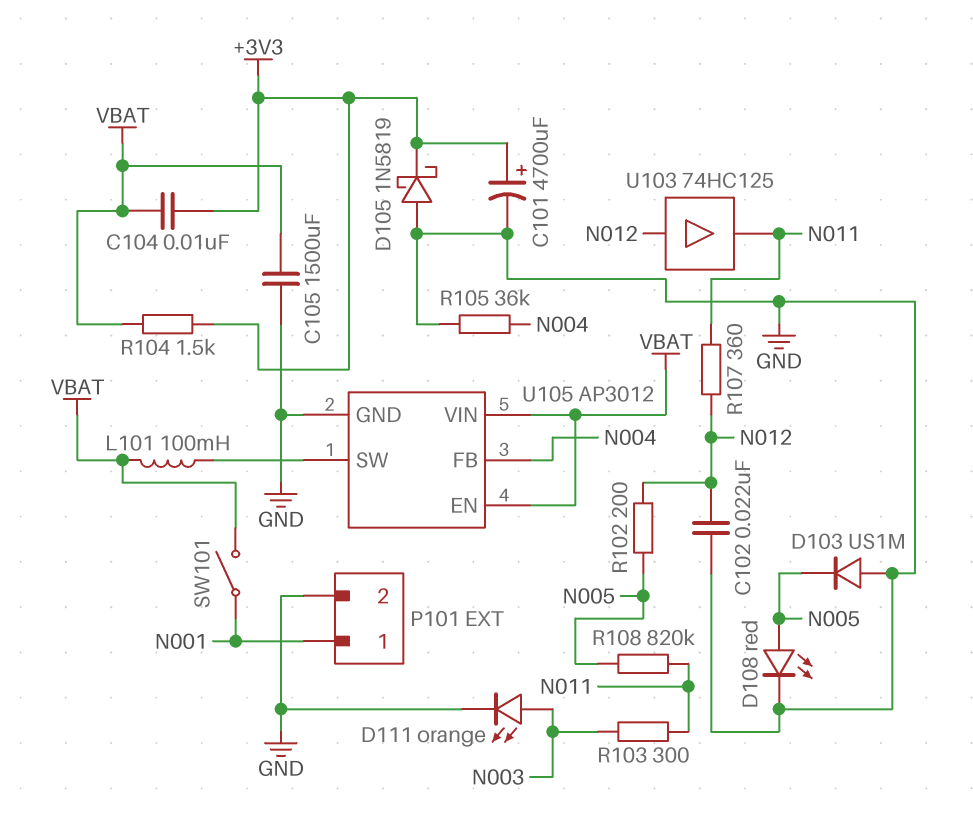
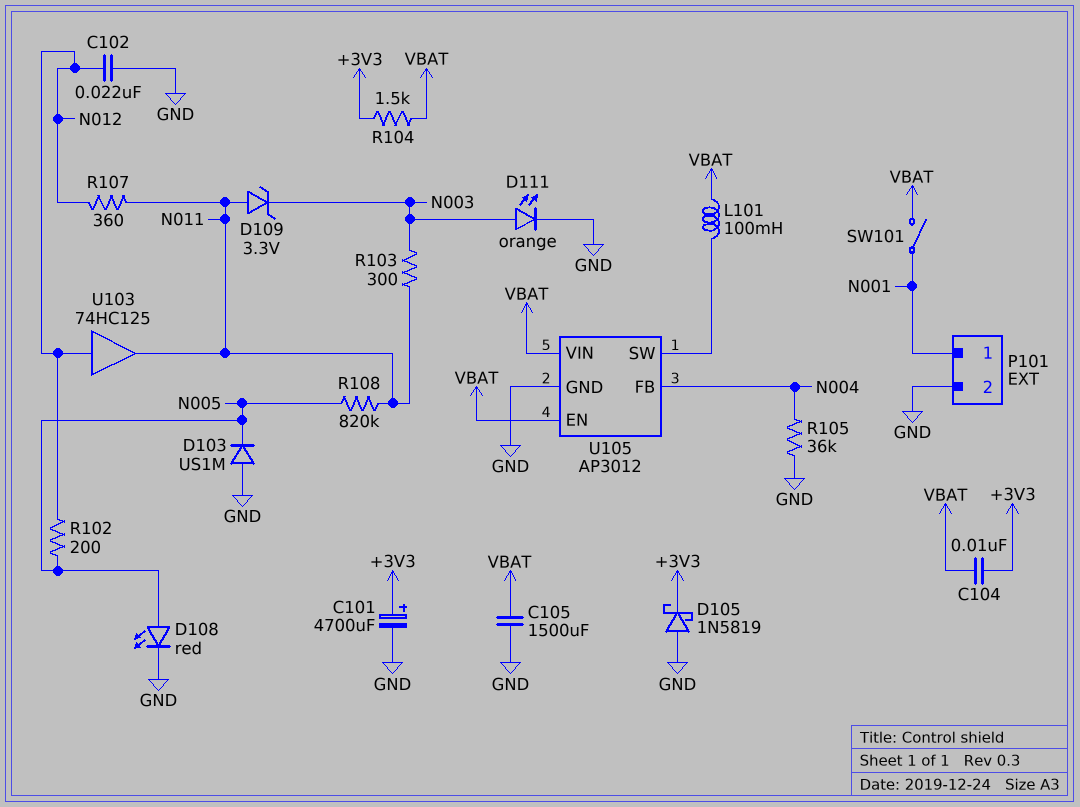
D109: none -> zener 3.3V (A N011, K N003)

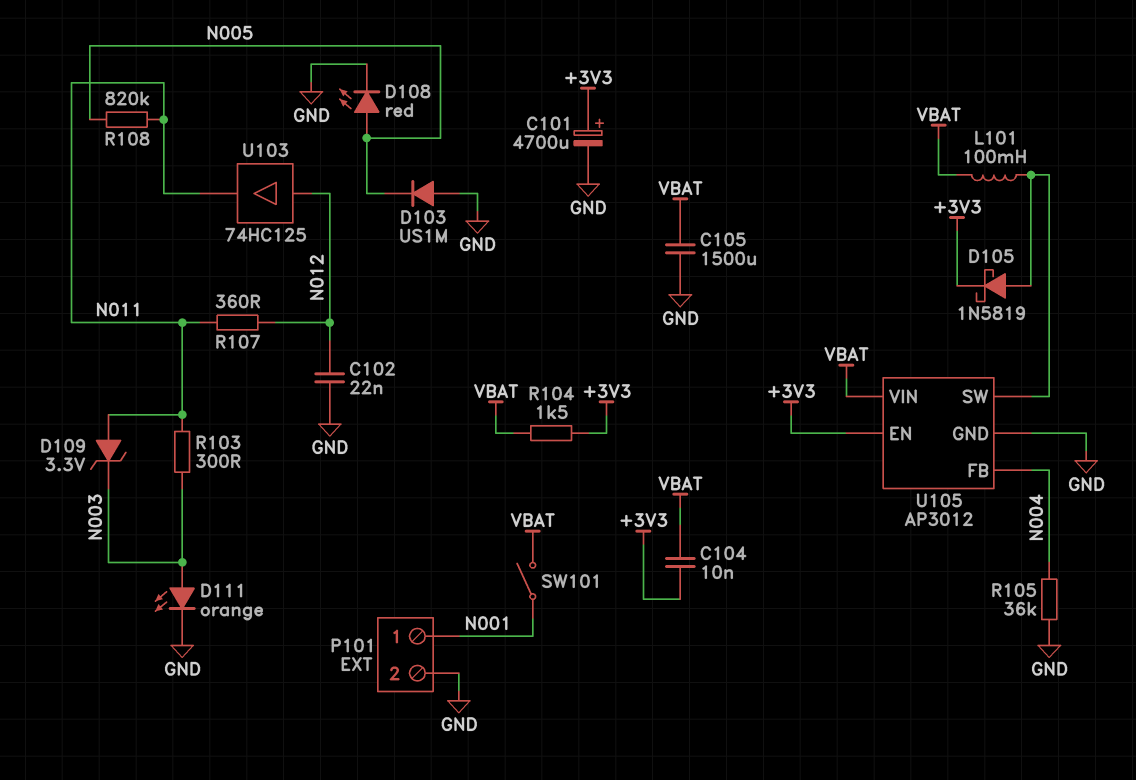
D105: schottky 1N5819 (A GND, K +3V3) -> schottky 1N5819 (A U105/SW, K +3V3)
R102: 200 (N005, N012) -> none
U105 pin EN: VBAT -> +3V3

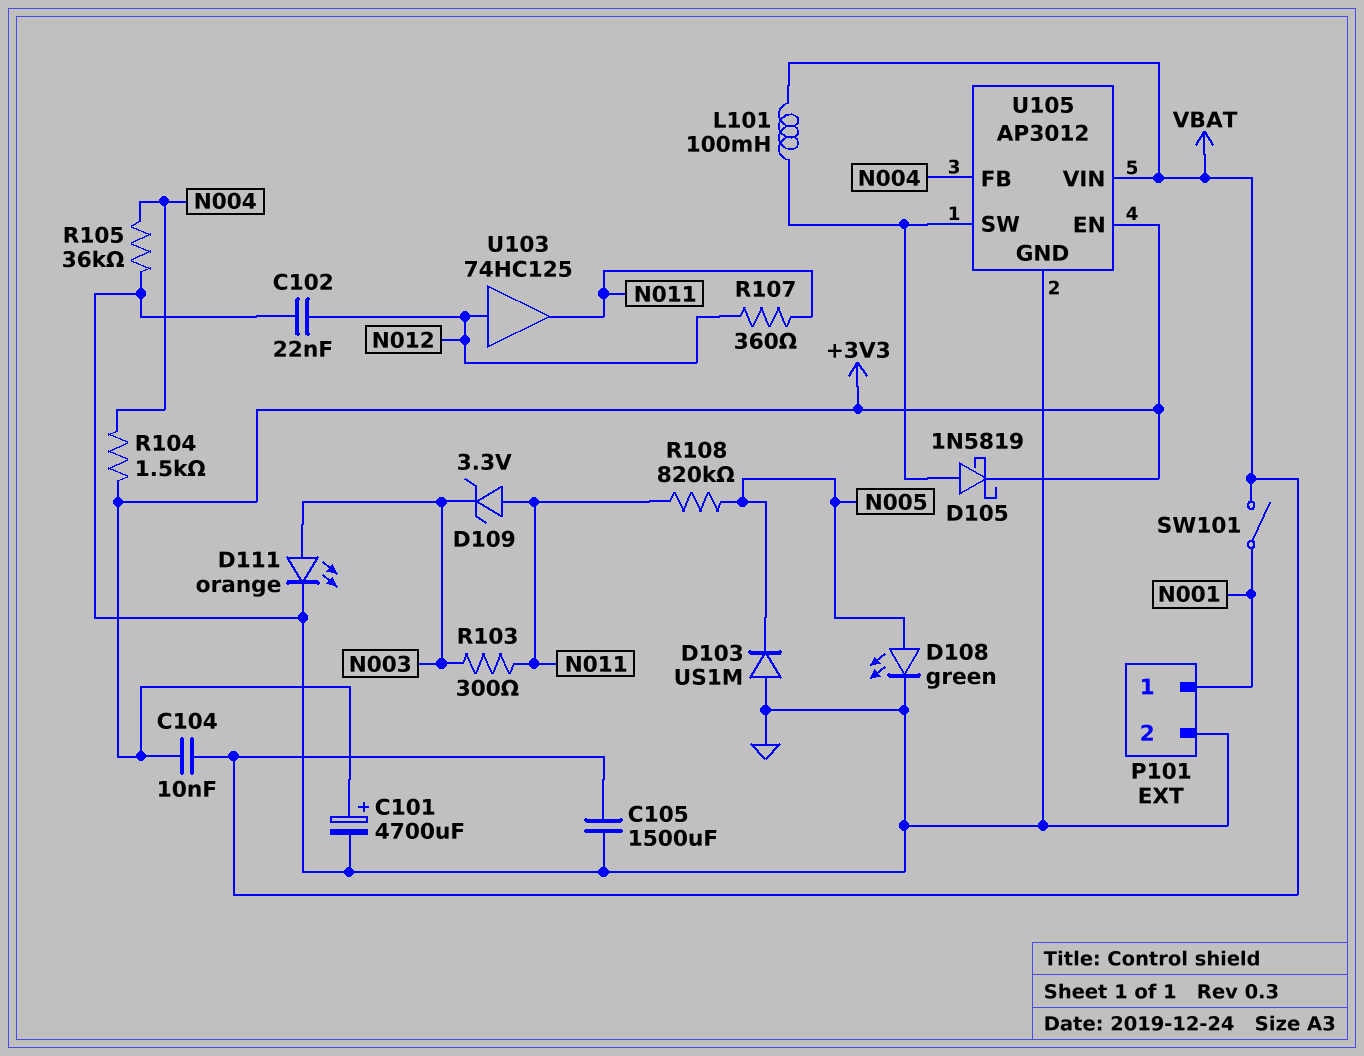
D108: LED red (A N005, K GND) -> LED green (A N005, K GND)
R104: 1.5k (+3V3, VBAT) -> 1.5k (+3V3, N004)

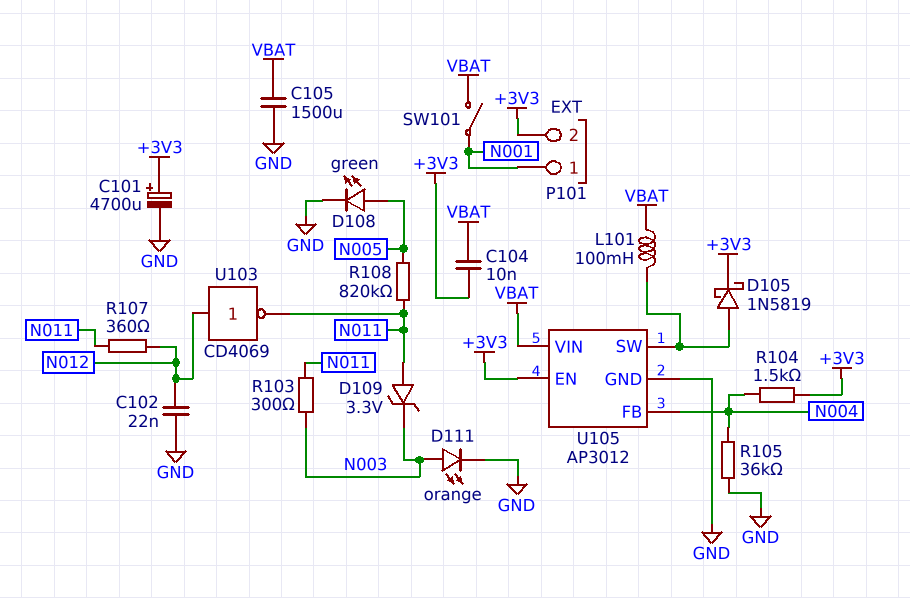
D103: diode US1M (A GND, K N005) -> none
P101 pin 2: GND -> +3V3
U103: buffer 74HC125 (in N012, out N011) -> NOT CD4069 (in N012, out N011)

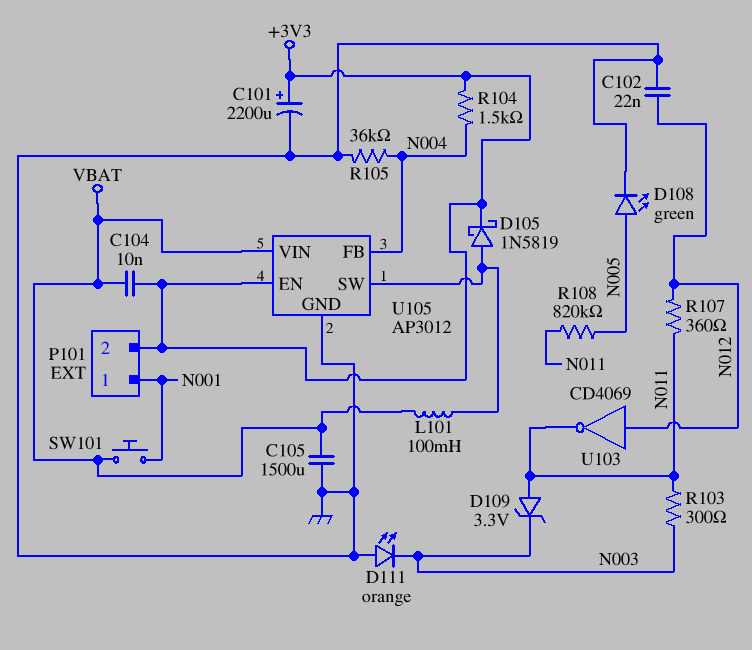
C101: 4700uF (plus +3V3, minus GND) -> 2200uF (plus +3V3, minus GND)
D111: LED orange (A N003, K GND) -> LED orange (A GND, K N003)
SW101: switch (N001, VBAT) -> button (N001, VBAT)

